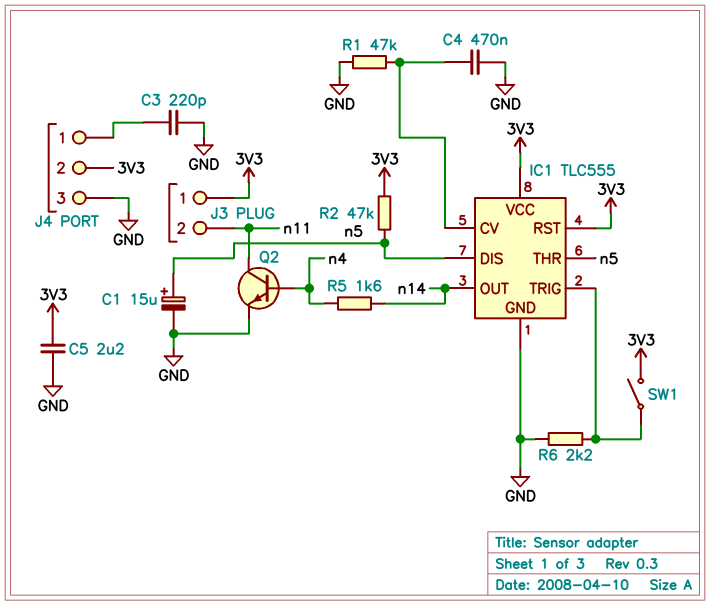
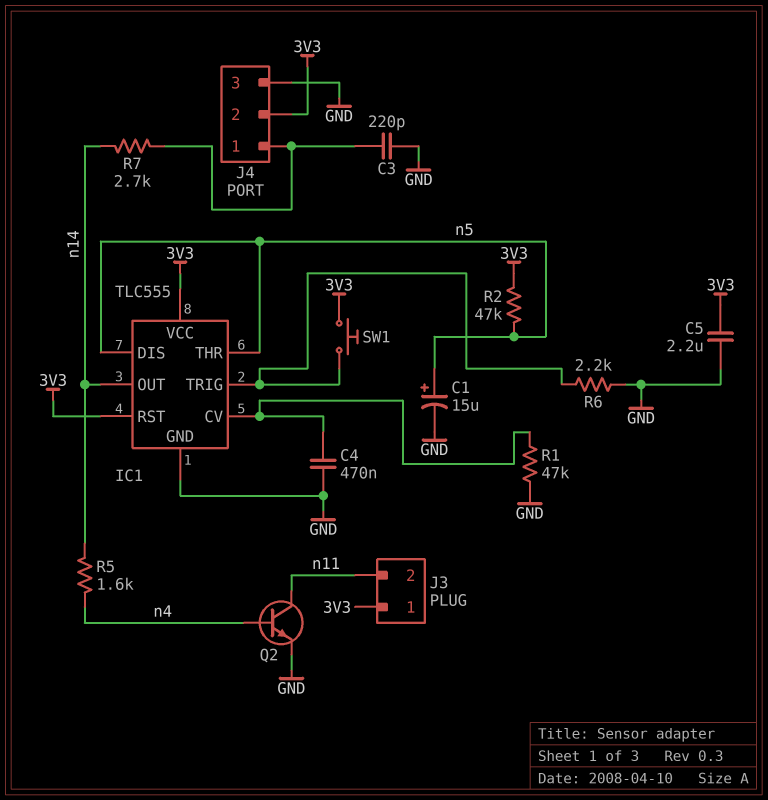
R7: none -> 2.7k (J4/1, n14)
SW1: switch (3V3, IC1/TRIG) -> button (3V3, IC1/TRIG)

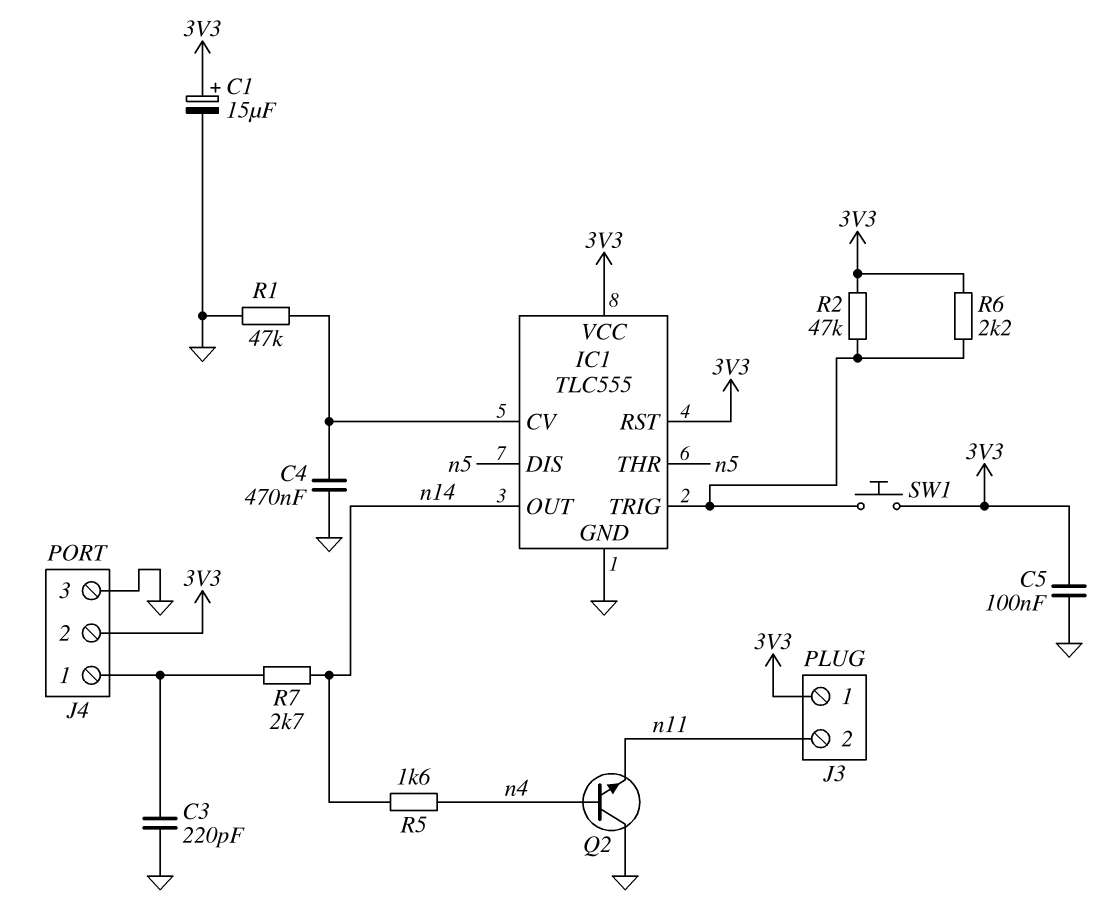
C1: 15uF (plus n5, minus GND) -> 15uF (plus 3V3, minus GND)
C5: 2.2uF (3V3, GND) -> 100nF (3V3, GND)
Q2: NPN (B n4, C n11, E GND) -> NPN (B n4, C GND, E n11)
R2: 47k (3V3, n5) -> 47k (3V3, IC1/TRIG)
R6: 2.2k (GND, IC1/TRIG) -> 2.2k (3V3, IC1/TRIG)

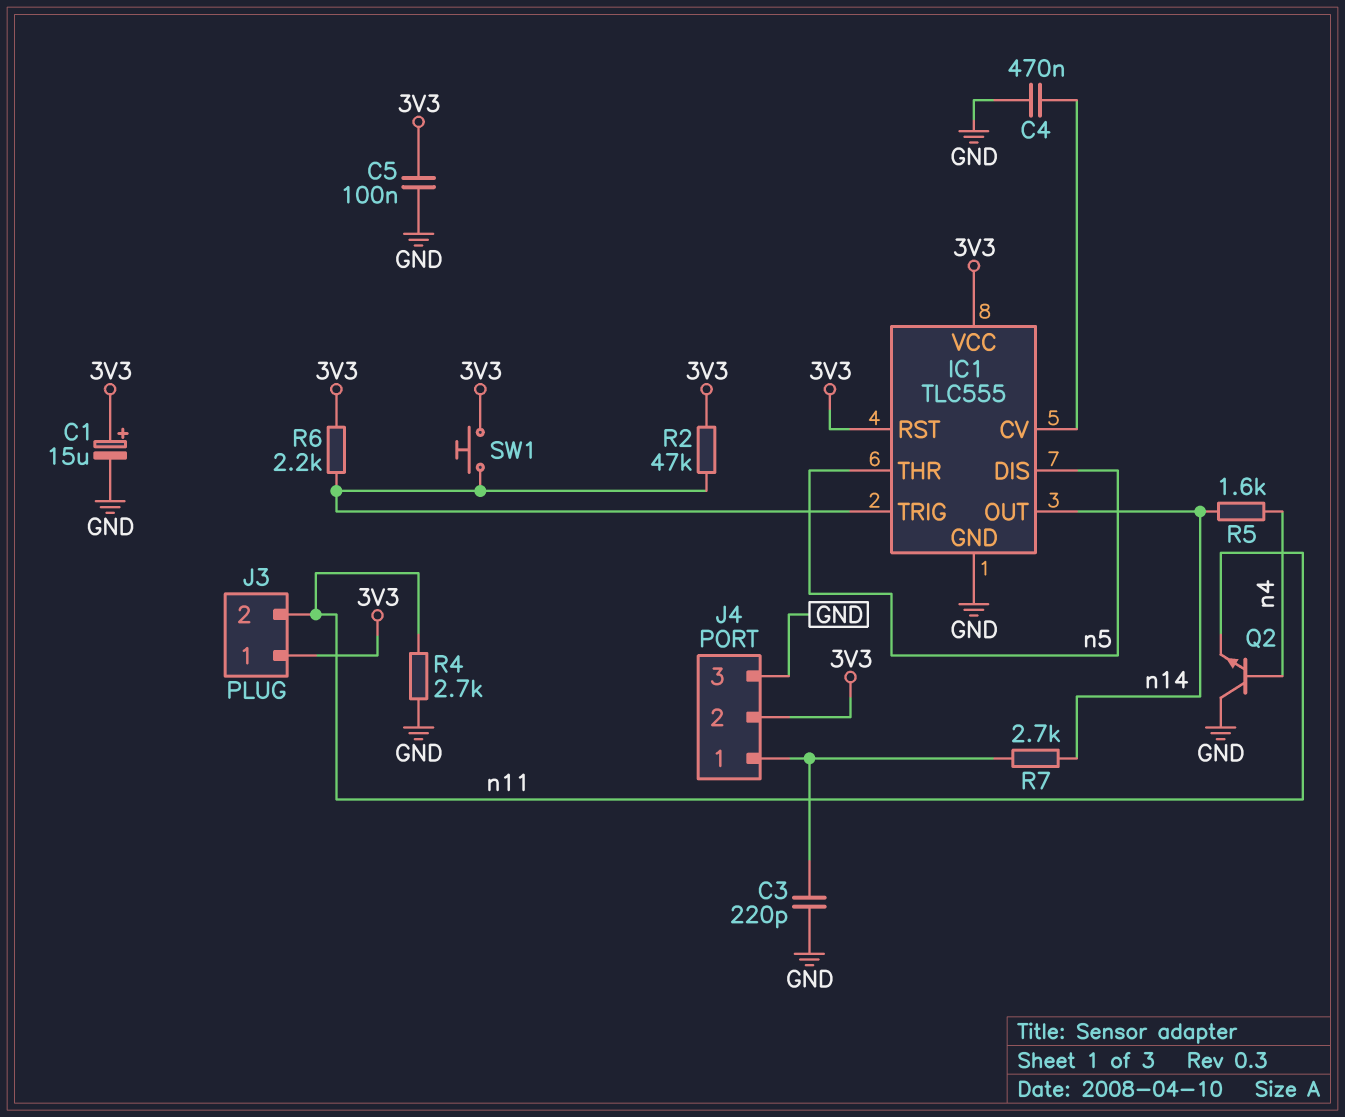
R1: 47k (GND, IC1/CV) -> none
R4: none -> 2.7k (GND, n11)

